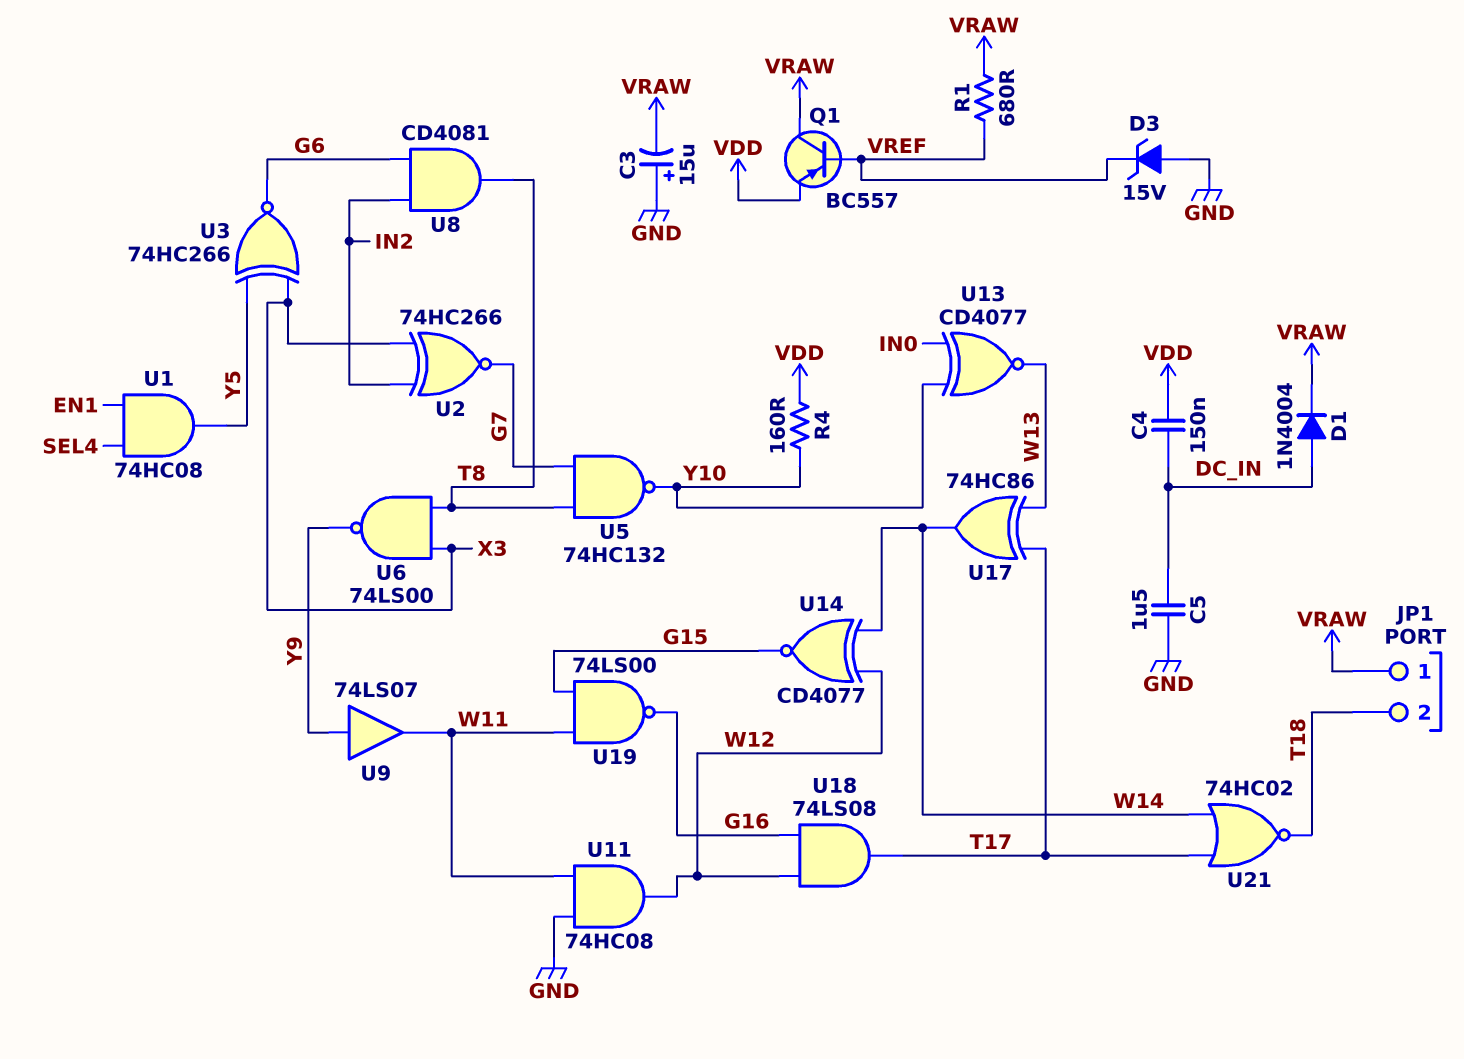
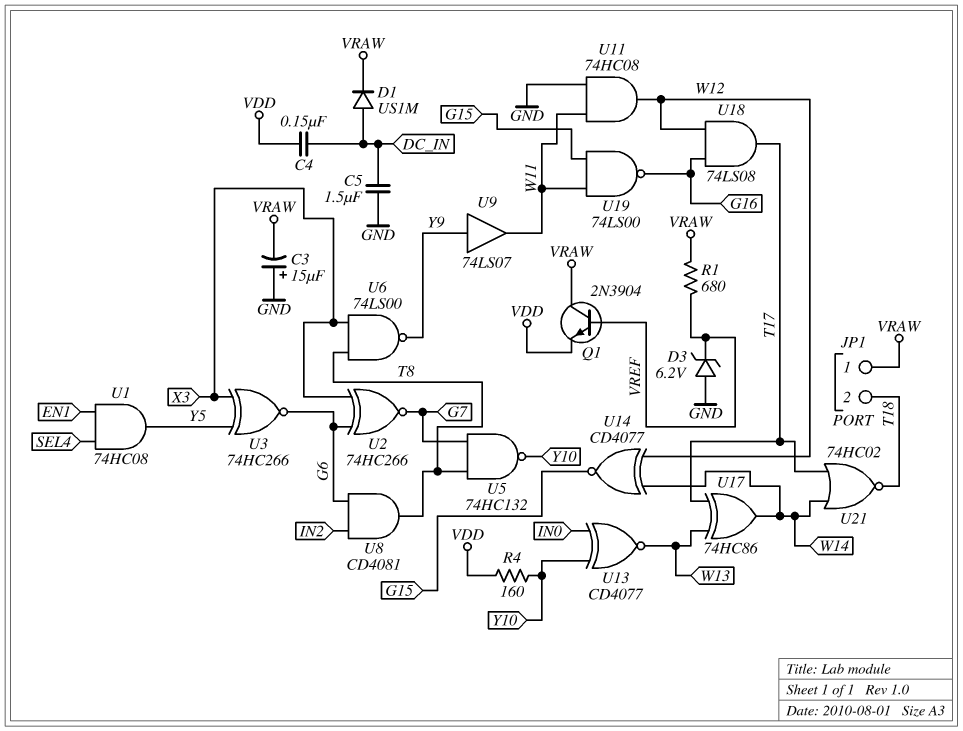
D1: diode 1N4004 (A DC_IN, K VRAW) -> diode US1M (A DC_IN, K VRAW)
D3: zener 15V (A GND, K VREF) -> zener 6.2V (A GND, K VREF)
Q1: PNP BC557 (B VREF, C VRAW, E VDD) -> NPN 2N3904 (B VREF, C VRAW, E VDD)
U2: XNOR 74HC266 (in IN2, in X3, out G7) -> XNOR 74HC266 (in G6, in X3, out G7)

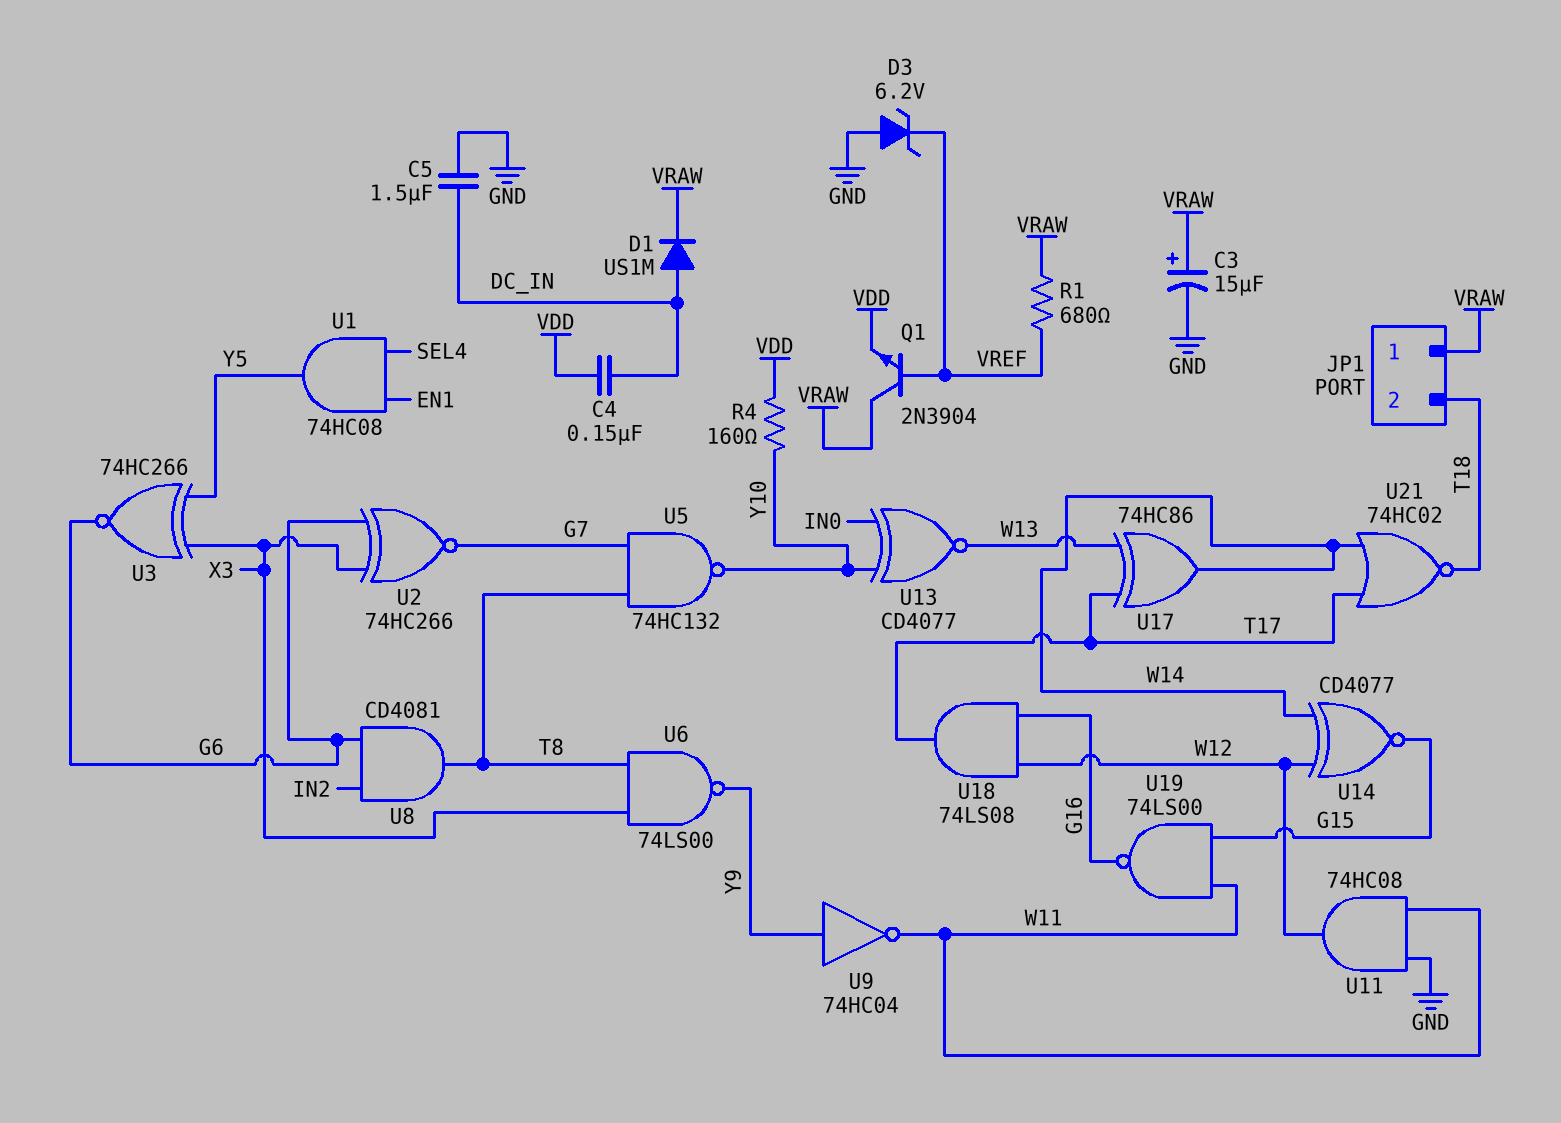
C3: 15uF (plus GND, minus VRAW) -> 15uF (plus VRAW, minus GND)
U9: buffer 74LS07 (in Y9, out W11) -> NOT 74HC04 (in Y9, out W11)

